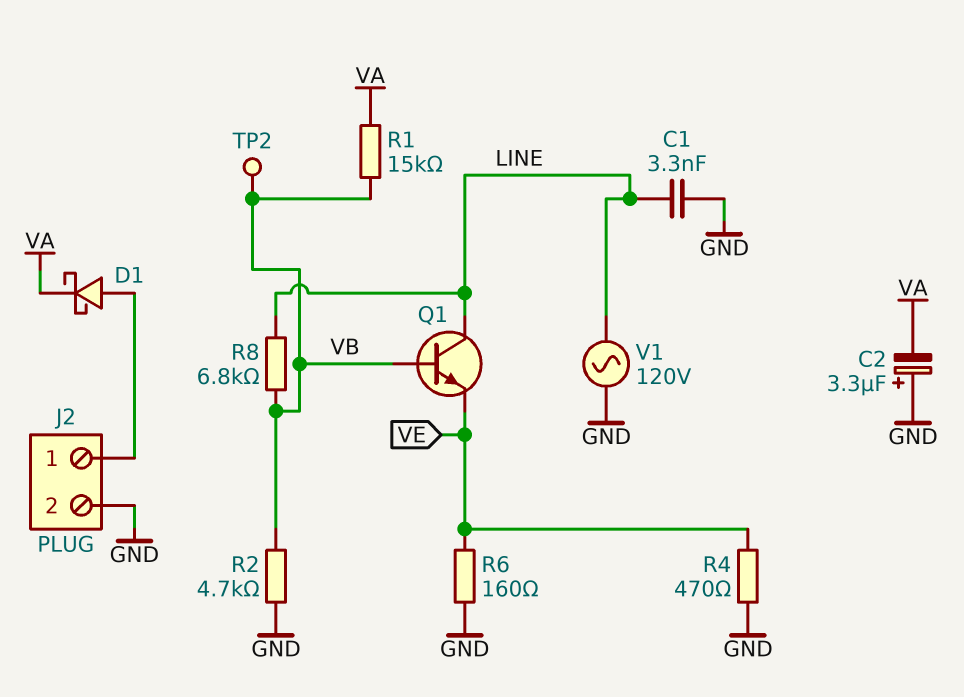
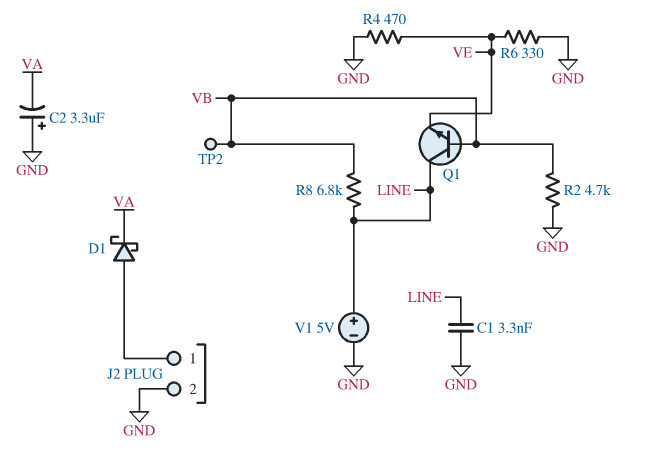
R1: 15k (VA, VB) -> none
R6: 160 (GND, VE) -> 330 (GND, VE)
V1: AC 120V (GND, LINE) -> 5V (plus LINE, minus GND)

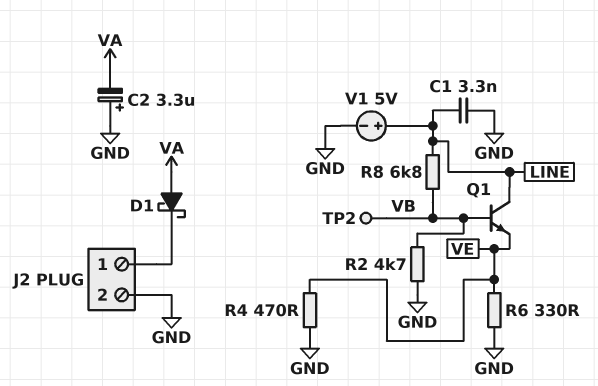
D1: schottky (A J2/1, K VA) -> schottky (A VA, K J2/1)

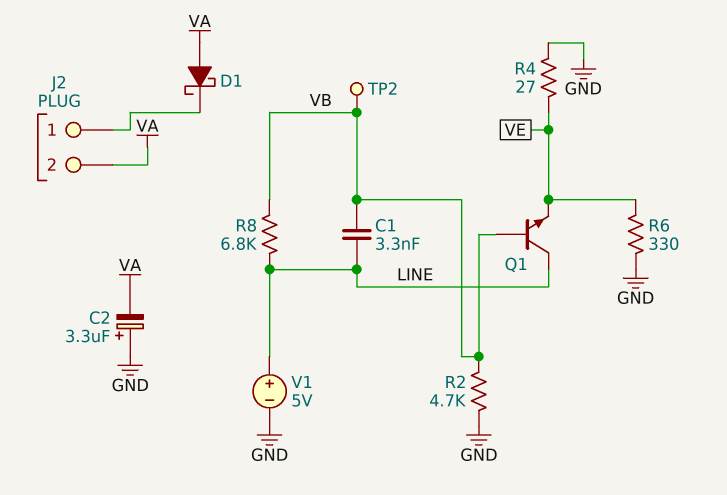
C1: 3.3nF (GND, LINE) -> 3.3nF (LINE, VB)
J2 pin 2: GND -> VA
R4: 470 (GND, VE) -> 27 (GND, VE)

